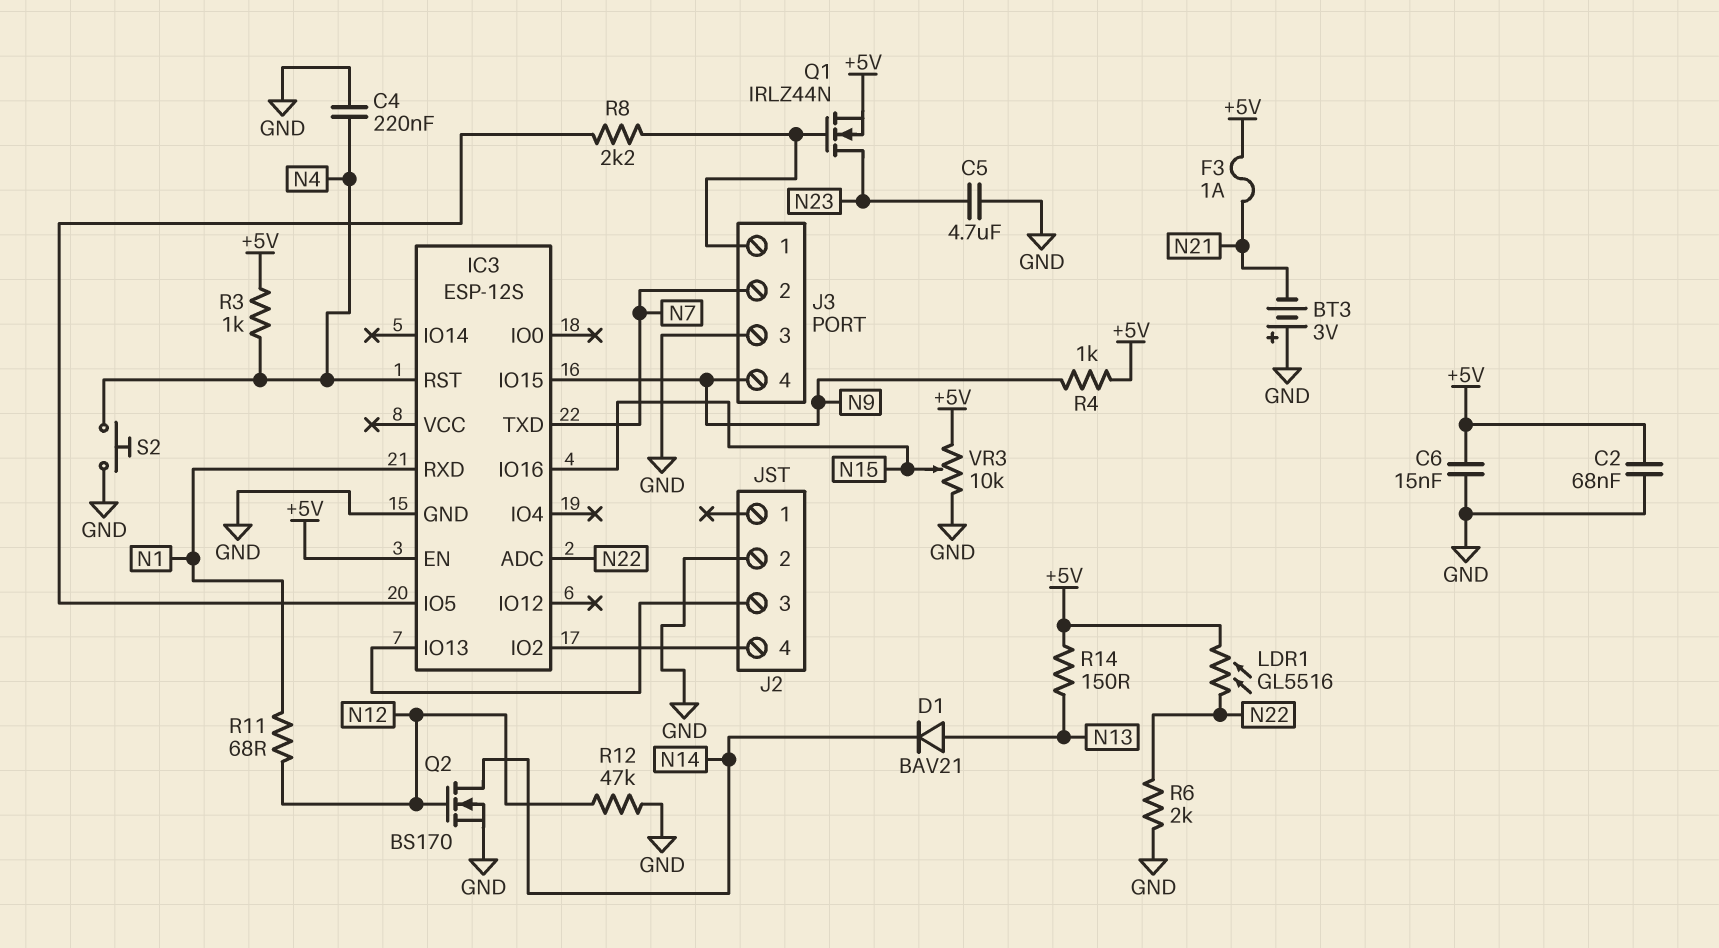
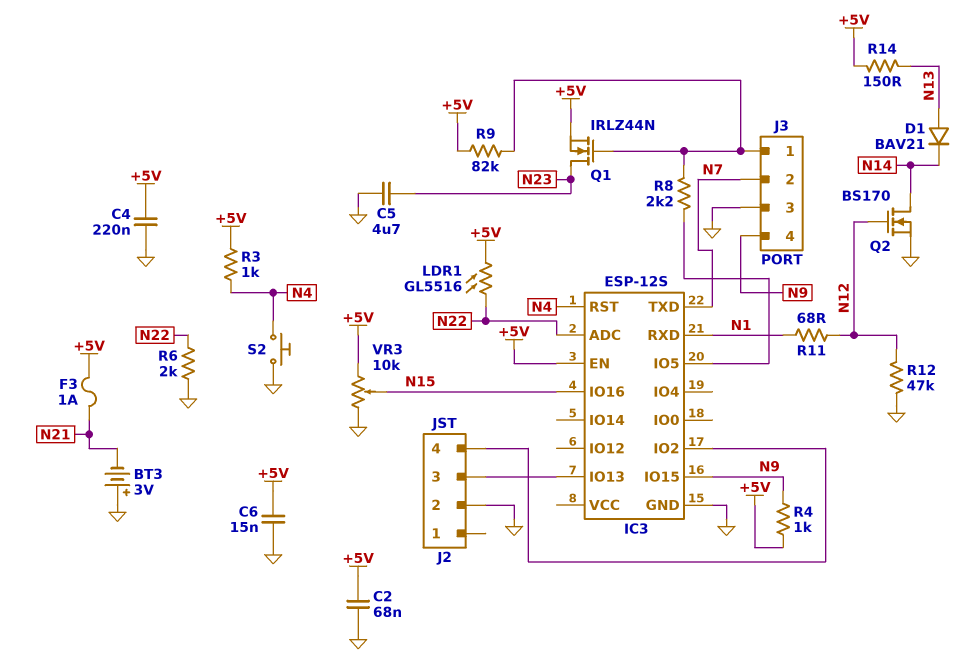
C4: 220nF (GND, N4) -> 220nF (+5V, GND)
R9: none -> 82k (+5V, J3/1)

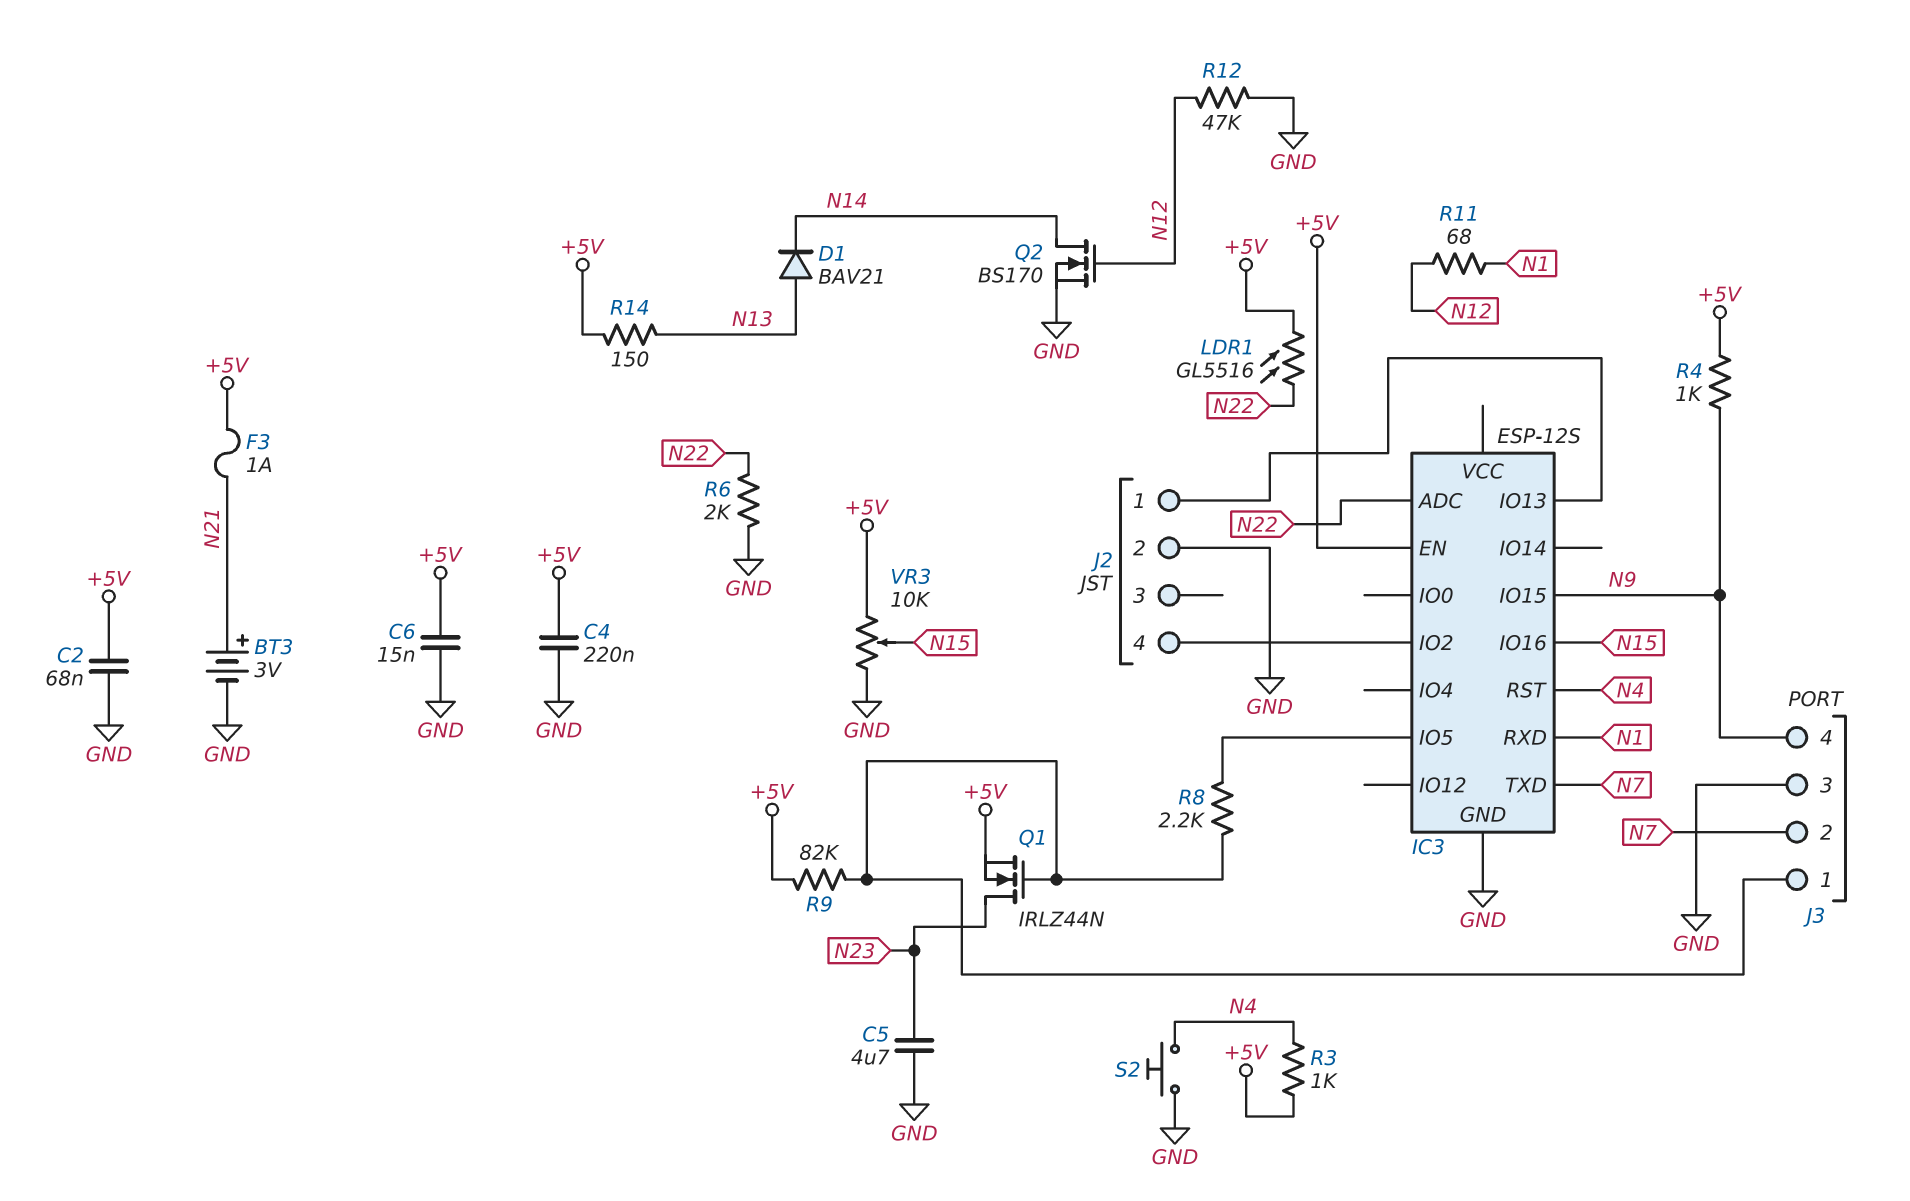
BT3: 3V (plus GND, minus N21) -> 3V (plus N21, minus GND)
J2 pin 1: none -> IC3/IO13
J2 pin 3: IC3/IO13 -> none

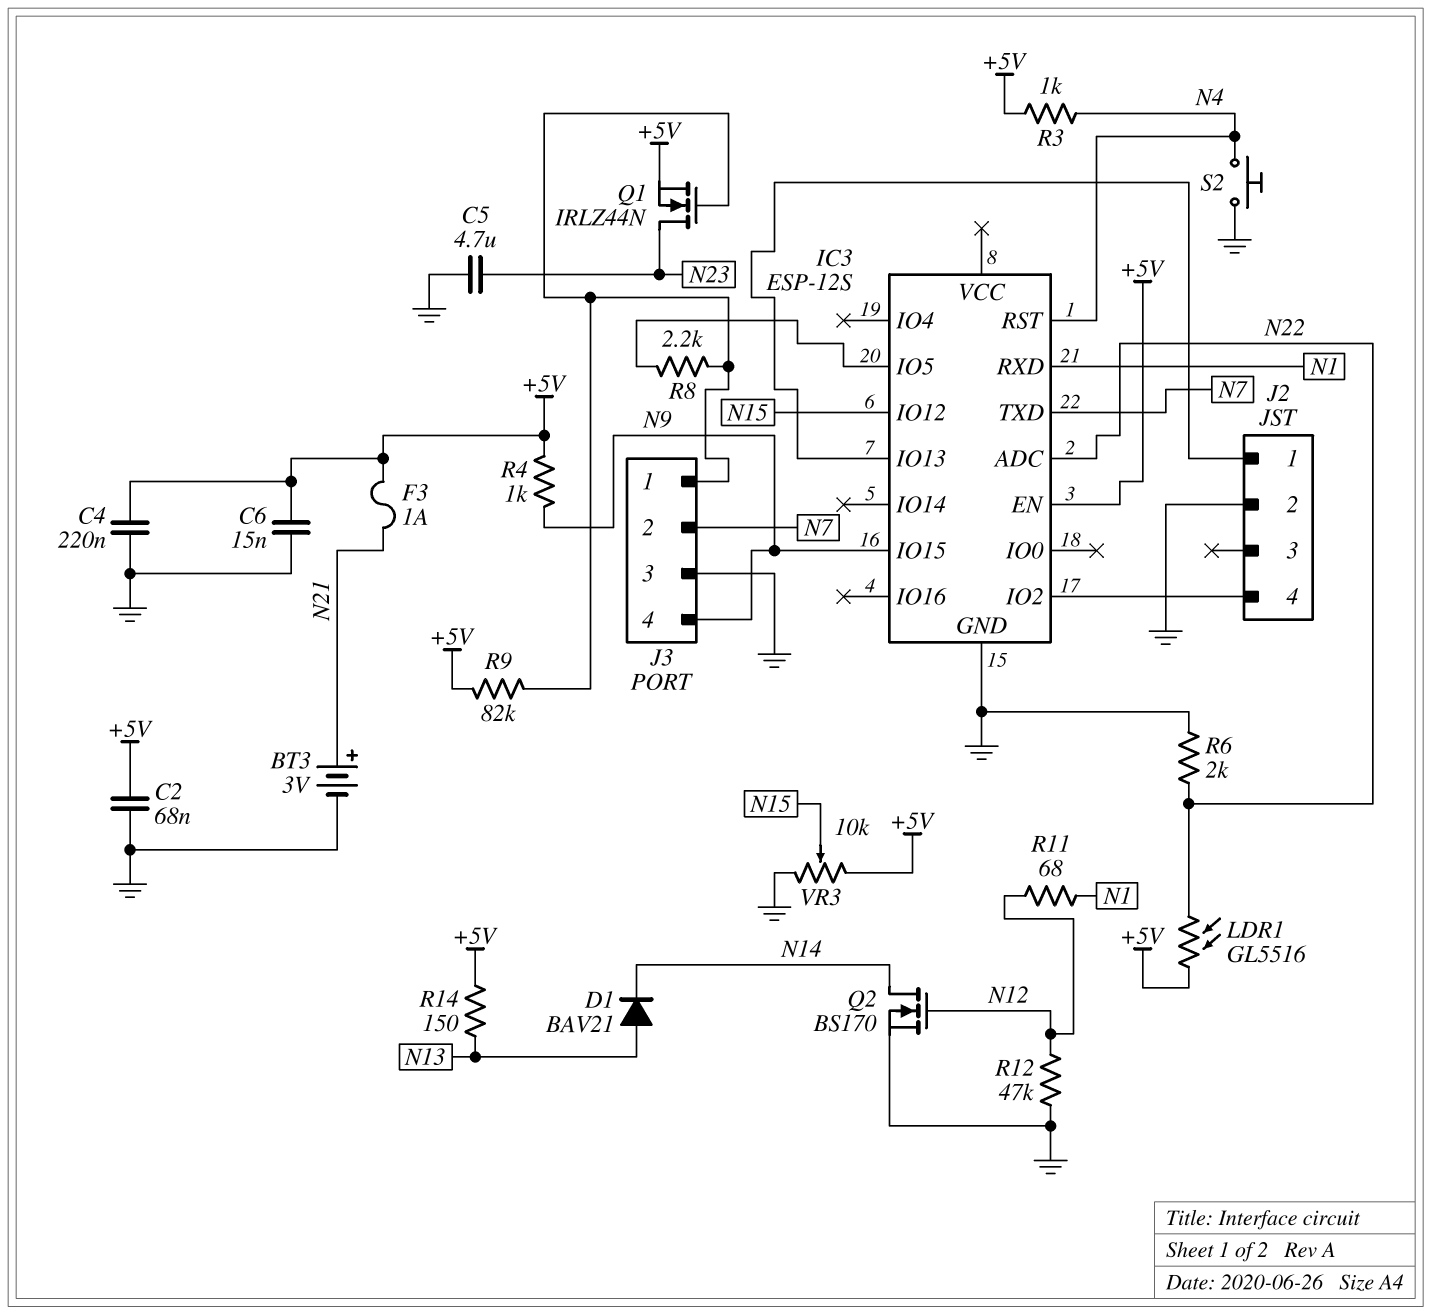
IC3 pin IO12: none -> N15
IC3 pin IO16: N15 -> none

